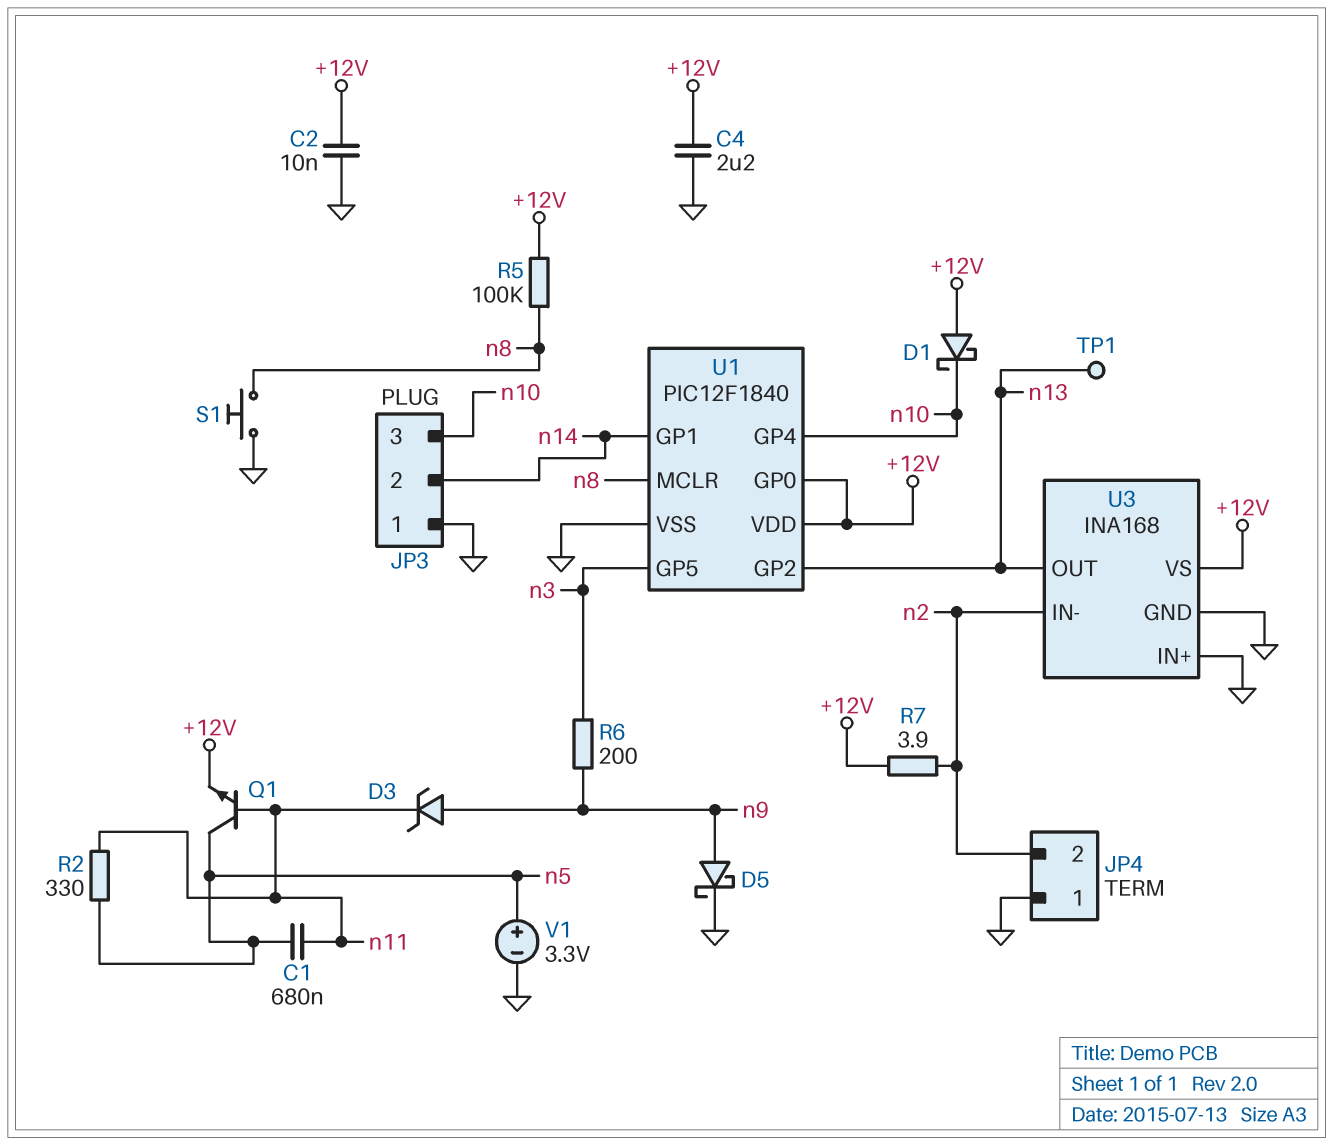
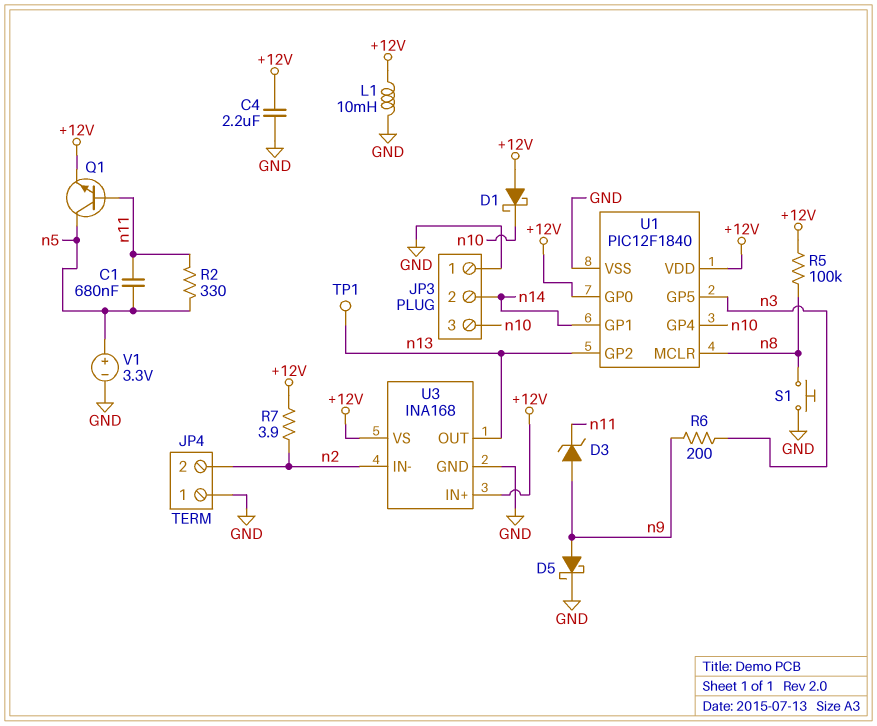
C2: 10nF (+12V, GND) -> none
L1: none -> 10mH (+12V, GND)
U3 pin IN+: GND -> +12V

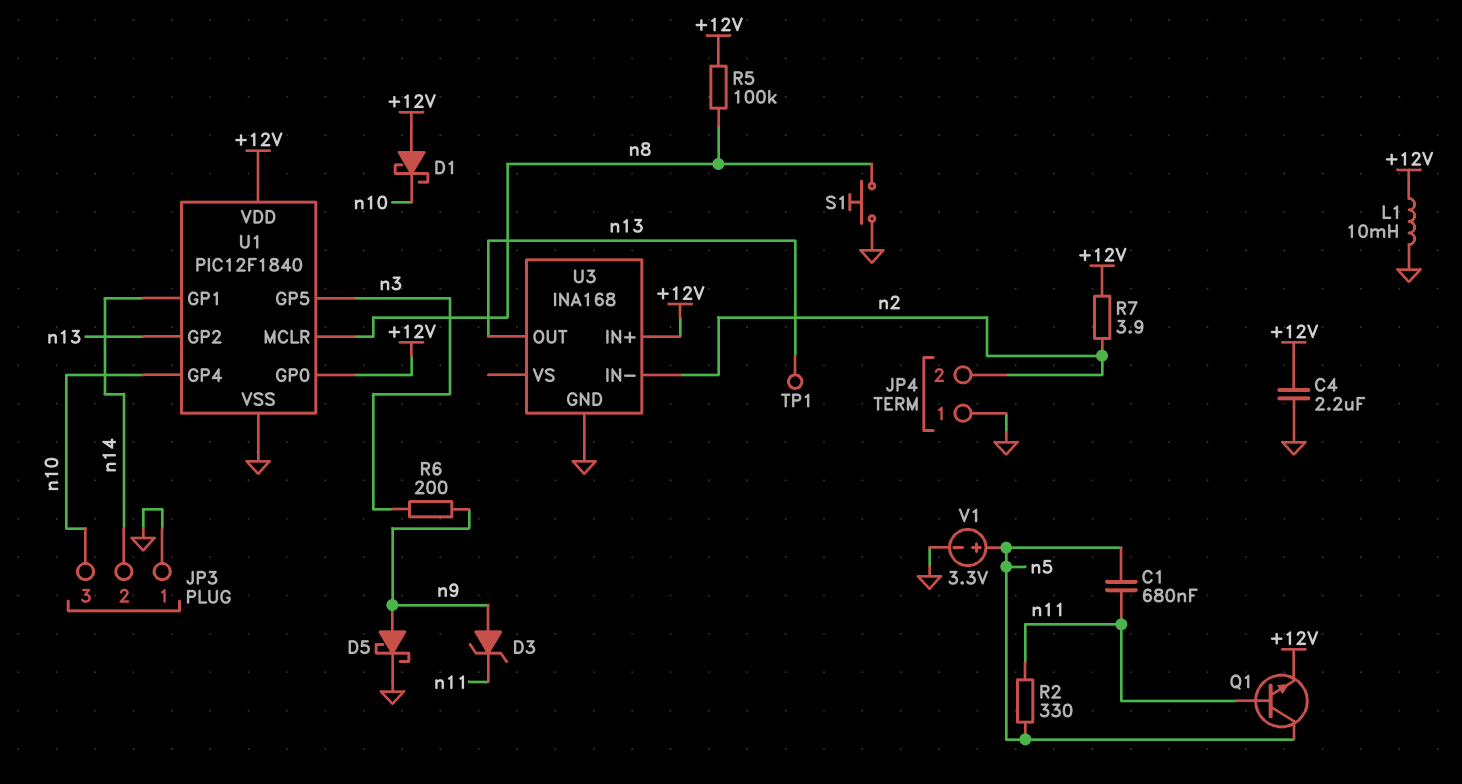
U3 pin VS: +12V -> none

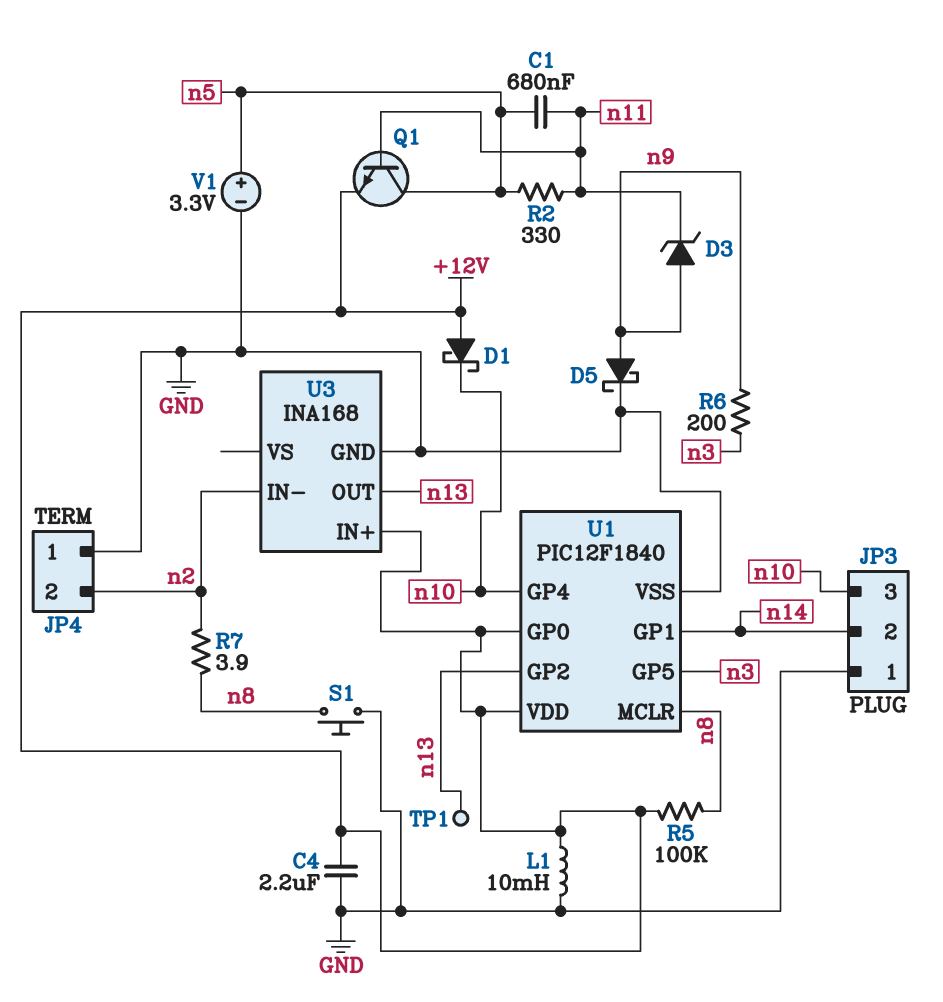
R7: 3.9 (+12V, n2) -> 3.9 (n2, n8)

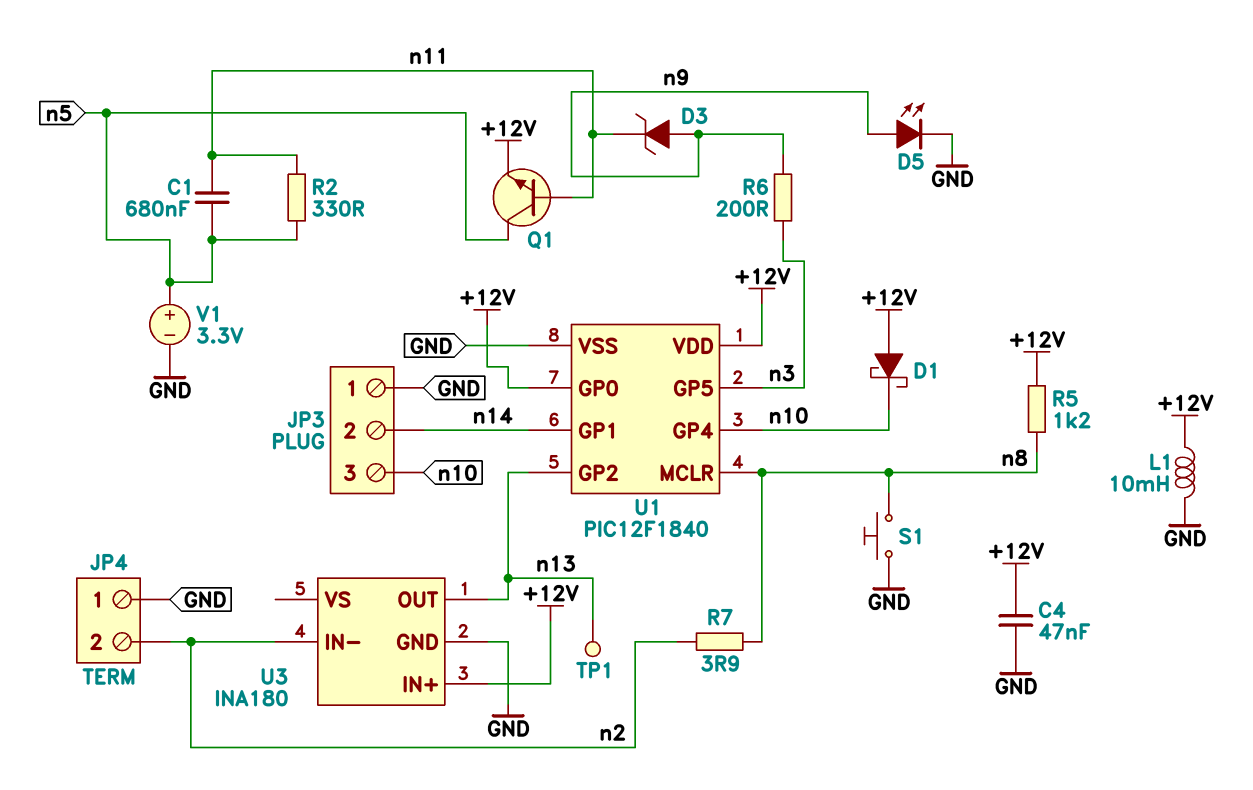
C4: 2.2uF (+12V, GND) -> 47nF (+12V, GND)
D5: schottky (A n9, K GND) -> LED (A n9, K GND)
R5: 100k (+12V, n8) -> 1.2k (+12V, n8)
U3: INA168 -> INA180

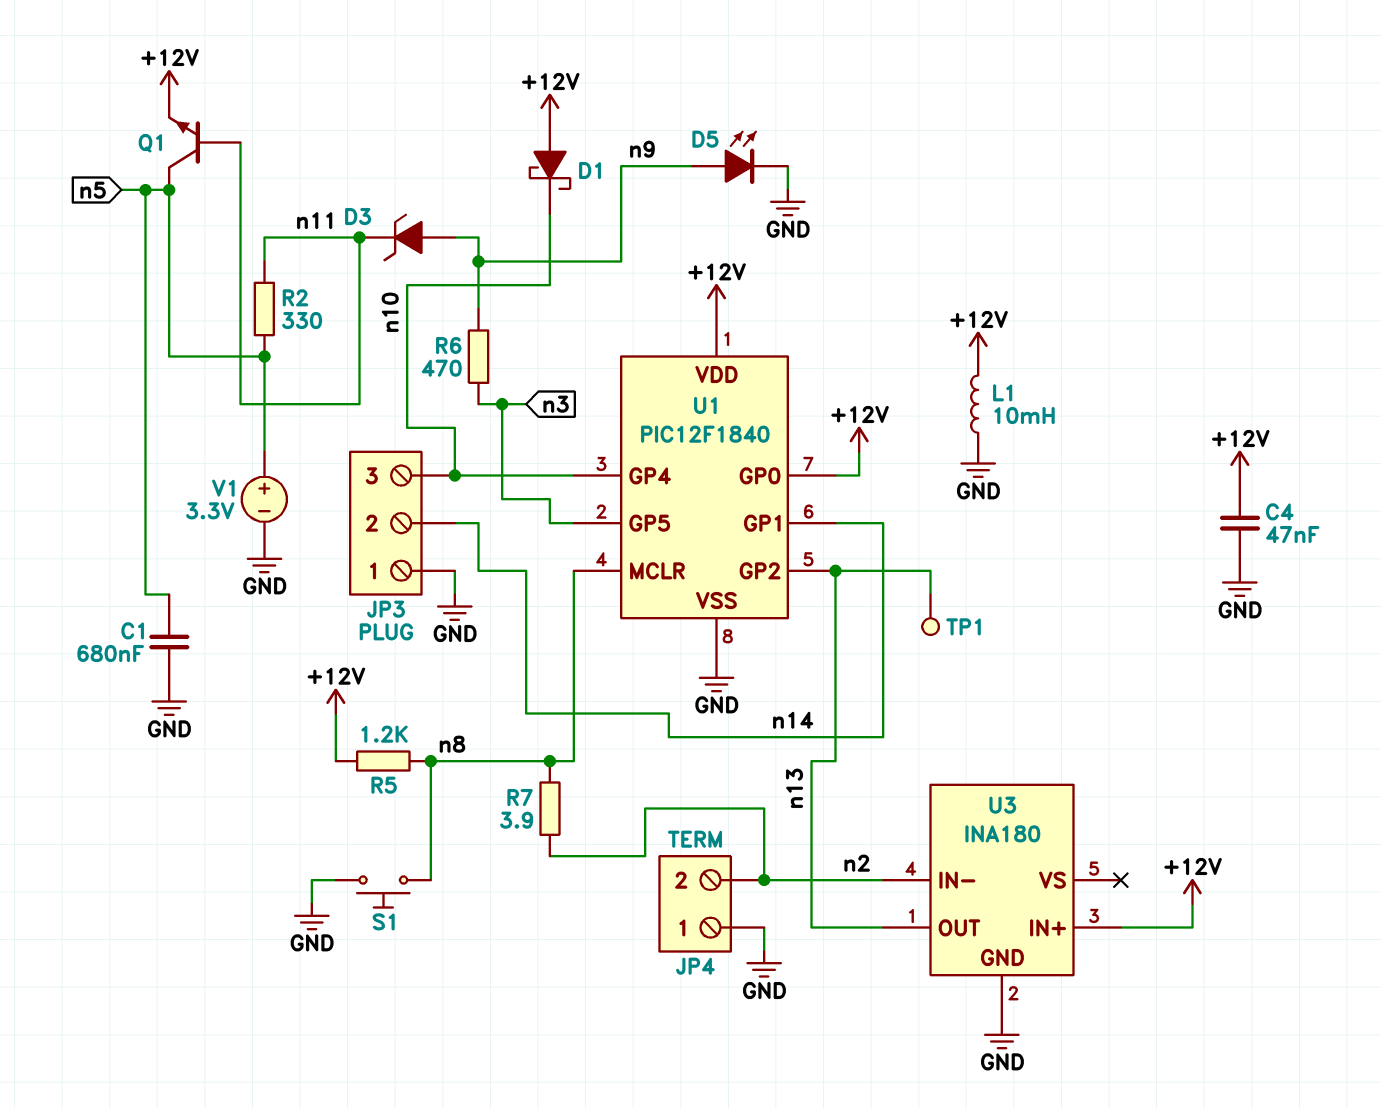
C1: 680nF (n5, n11) -> 680nF (GND, n5)
R6: 200 (n3, n9) -> 470 (n3, n9)

